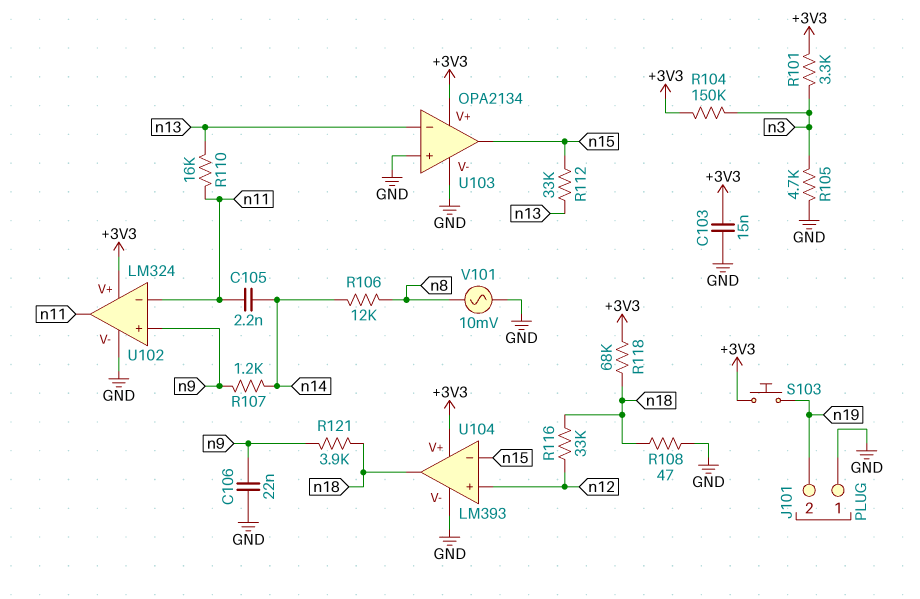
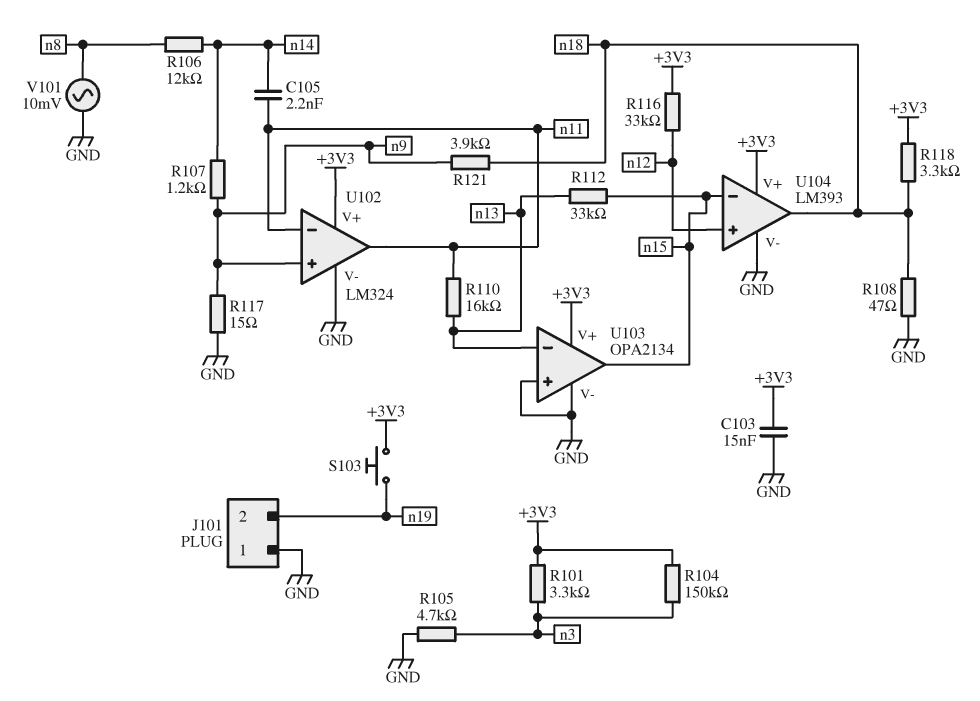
C106: 22nF (GND, n9) -> none
R116: 33k (n12, n18) -> 33k (+3V3, n12)
R117: none -> 15 (GND, n9)
R118: 68k (+3V3, n18) -> 3.3k (+3V3, n18)

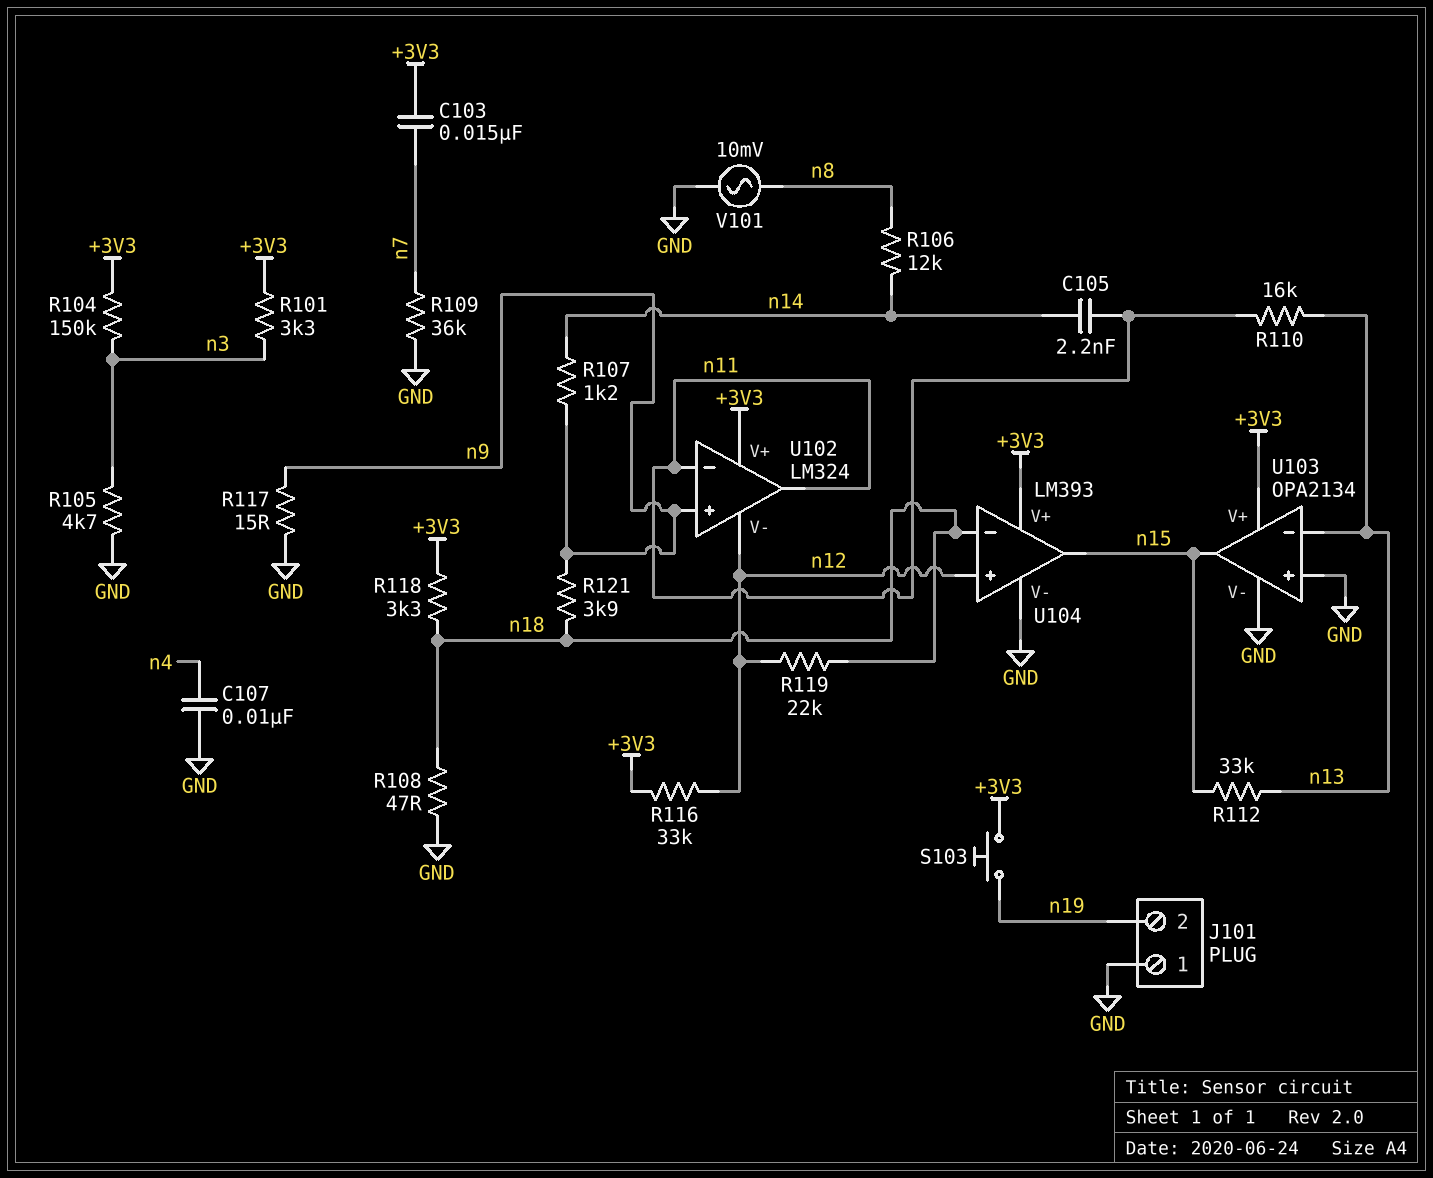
C103: 15nF (+3V3, GND) -> 15nF (+3V3, n7)
C107: none -> 10nF (GND, n4)
R109: none -> 36k (GND, n7)
R119: none -> 22k (n12, n18)
U102 pin V-: GND -> n12
U104 pin in-: n15 -> n18
U104 pin out: n18 -> n15

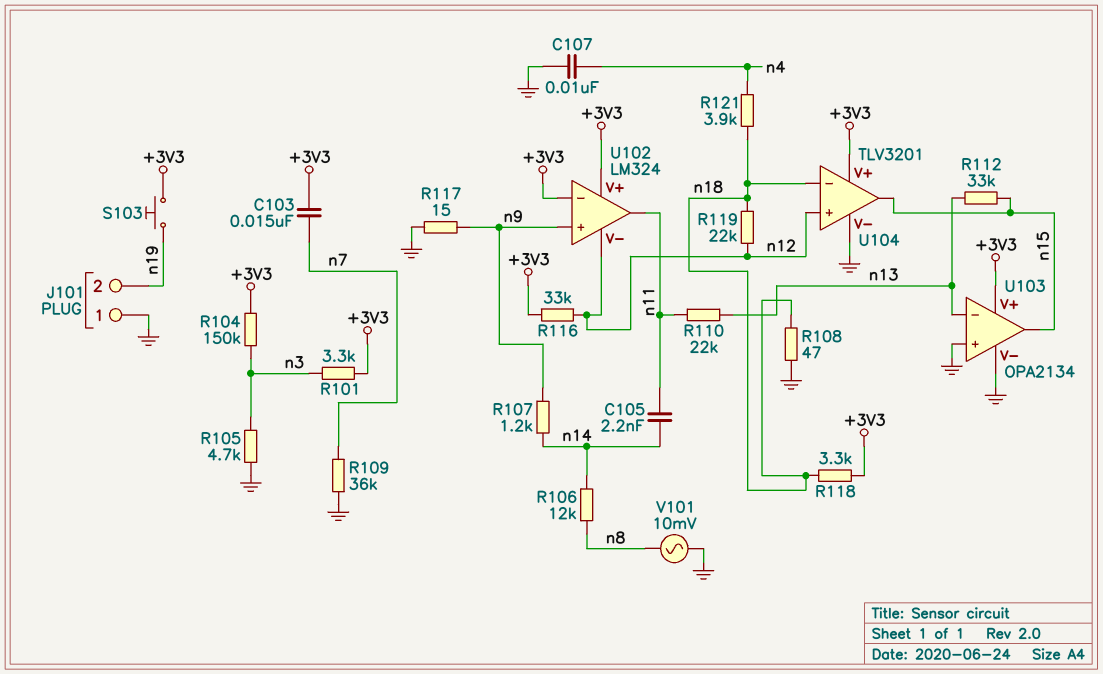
R110: 16k (n11, n13) -> 22k (n11, n13)
R121: 3.9k (n9, n18) -> 3.9k (n4, n18)
U102 pin in-: n11 -> +3V3
U104: LM393 -> TLV3201

